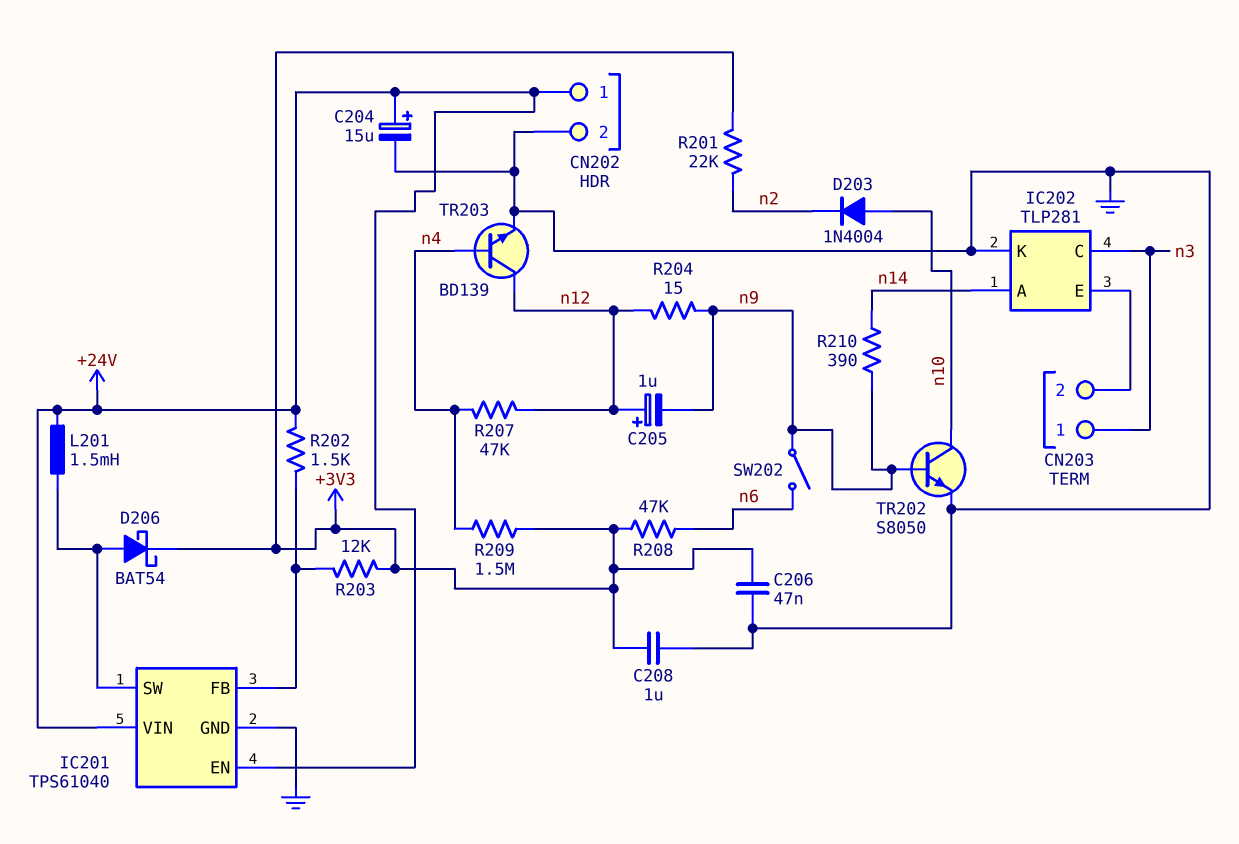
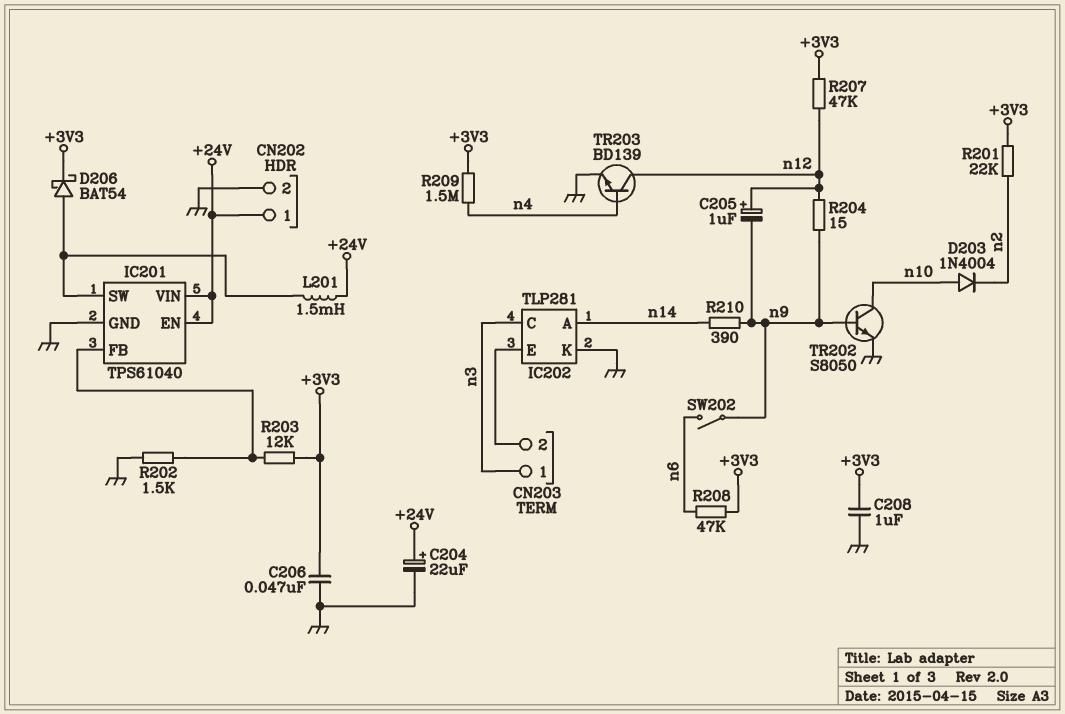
C204: 15uF (plus +24V, minus GND) -> 22uF (plus +24V, minus GND)
R202: 1.5k (+24V, IC201/FB) -> 1.5k (GND, IC201/FB)
R207: 47k (n4, n12) -> 47k (+3V3, n12)

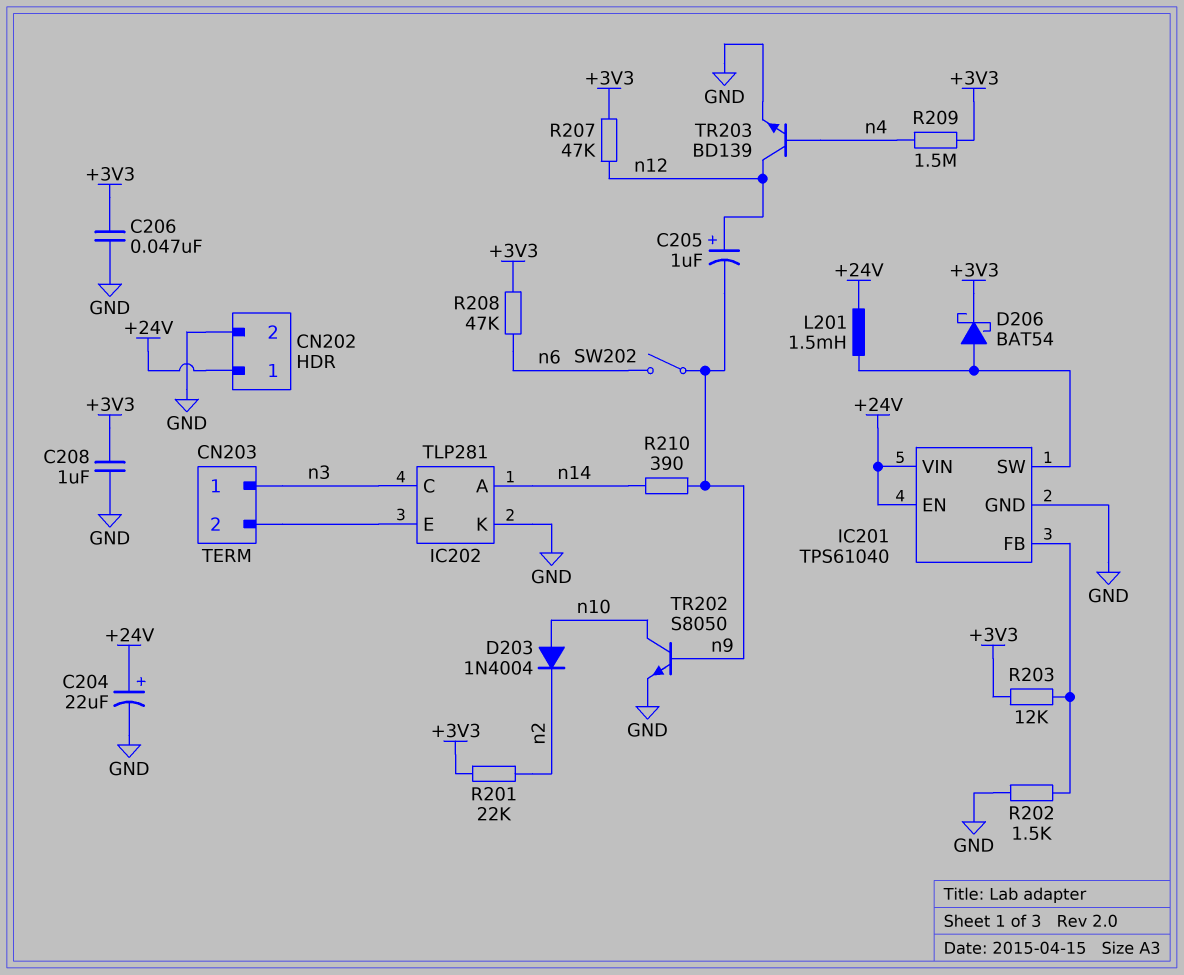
R204: 15 (n9, n12) -> none

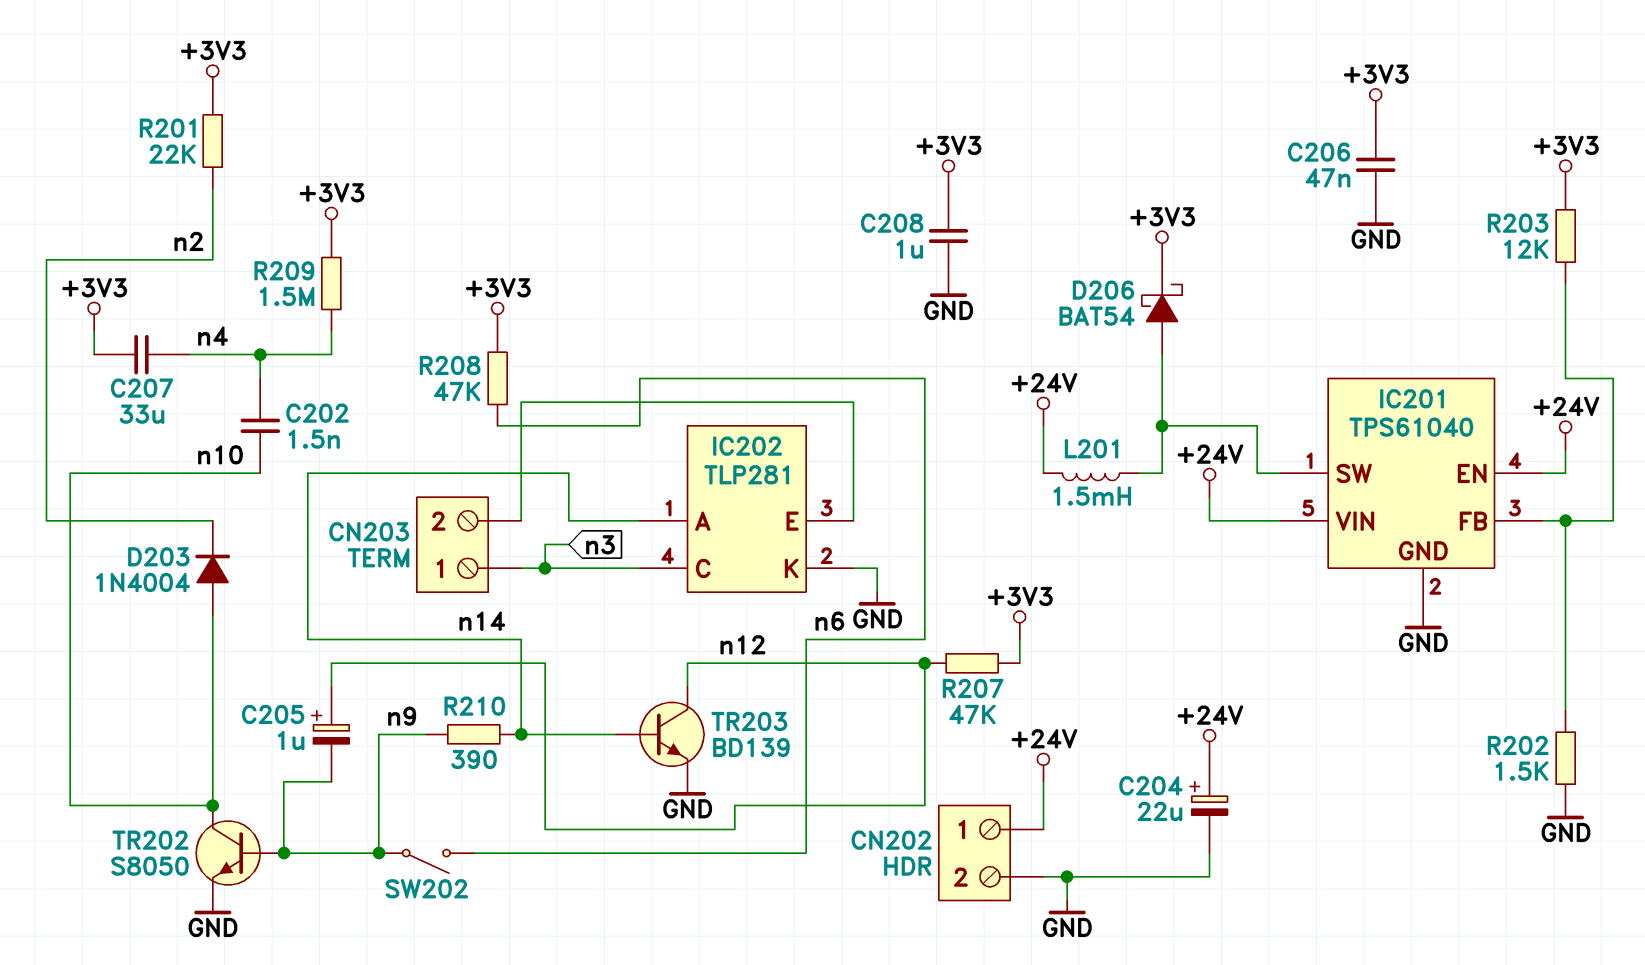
C202: none -> 1.5nF (n4, n10)
C207: none -> 33uF (+3V3, n4)
TR203: NPN BD139 (B n4, C n12, E GND) -> NPN BD139 (B n14, C n12, E GND)

